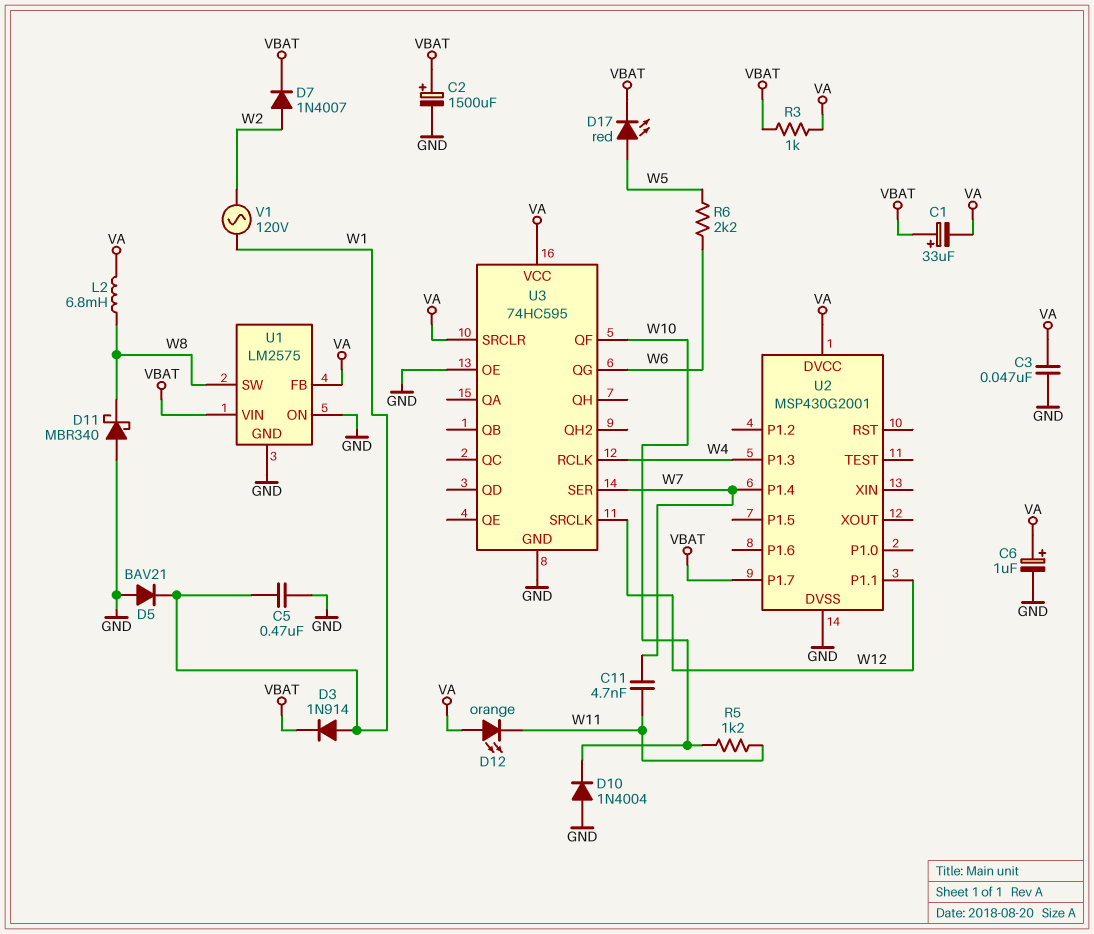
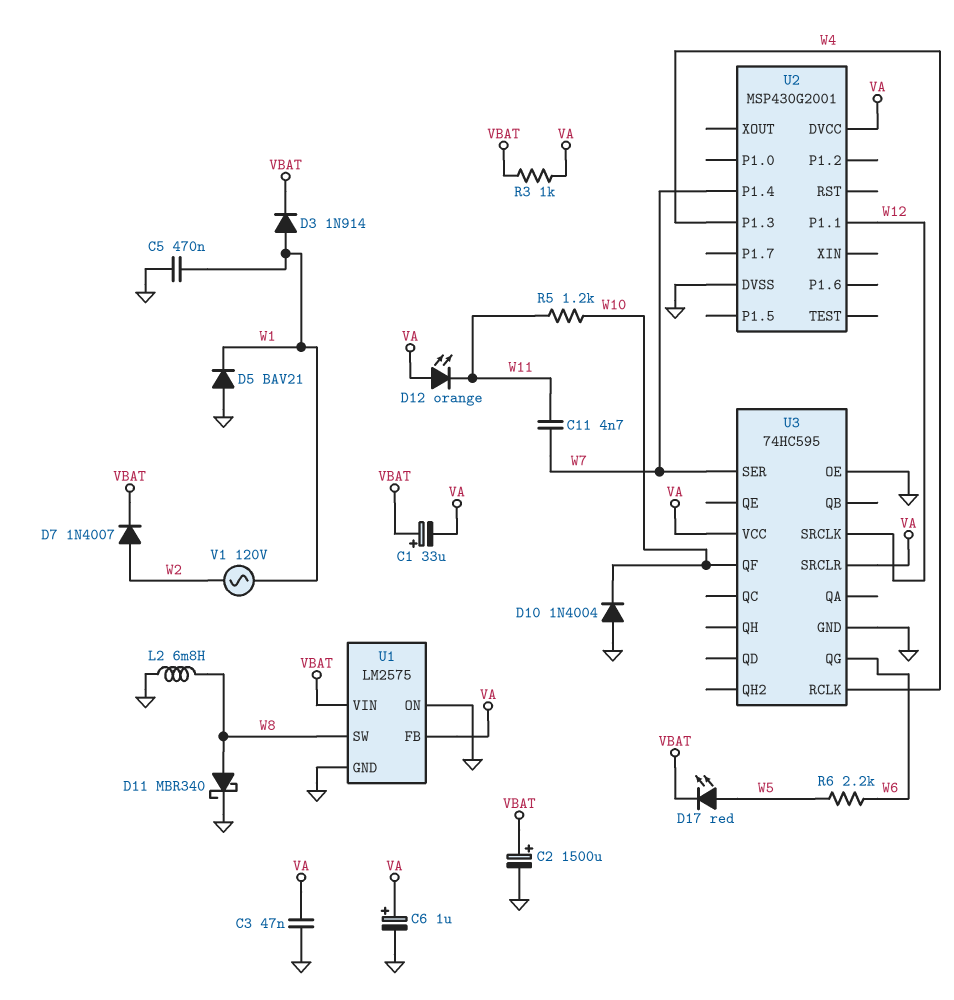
D11: schottky MBR340 (A GND, K W8) -> schottky MBR340 (A W8, K GND)
L2: 6.8mH (VA, W8) -> 6.8mH (GND, W8)
U2 pin P1.7: VBAT -> none

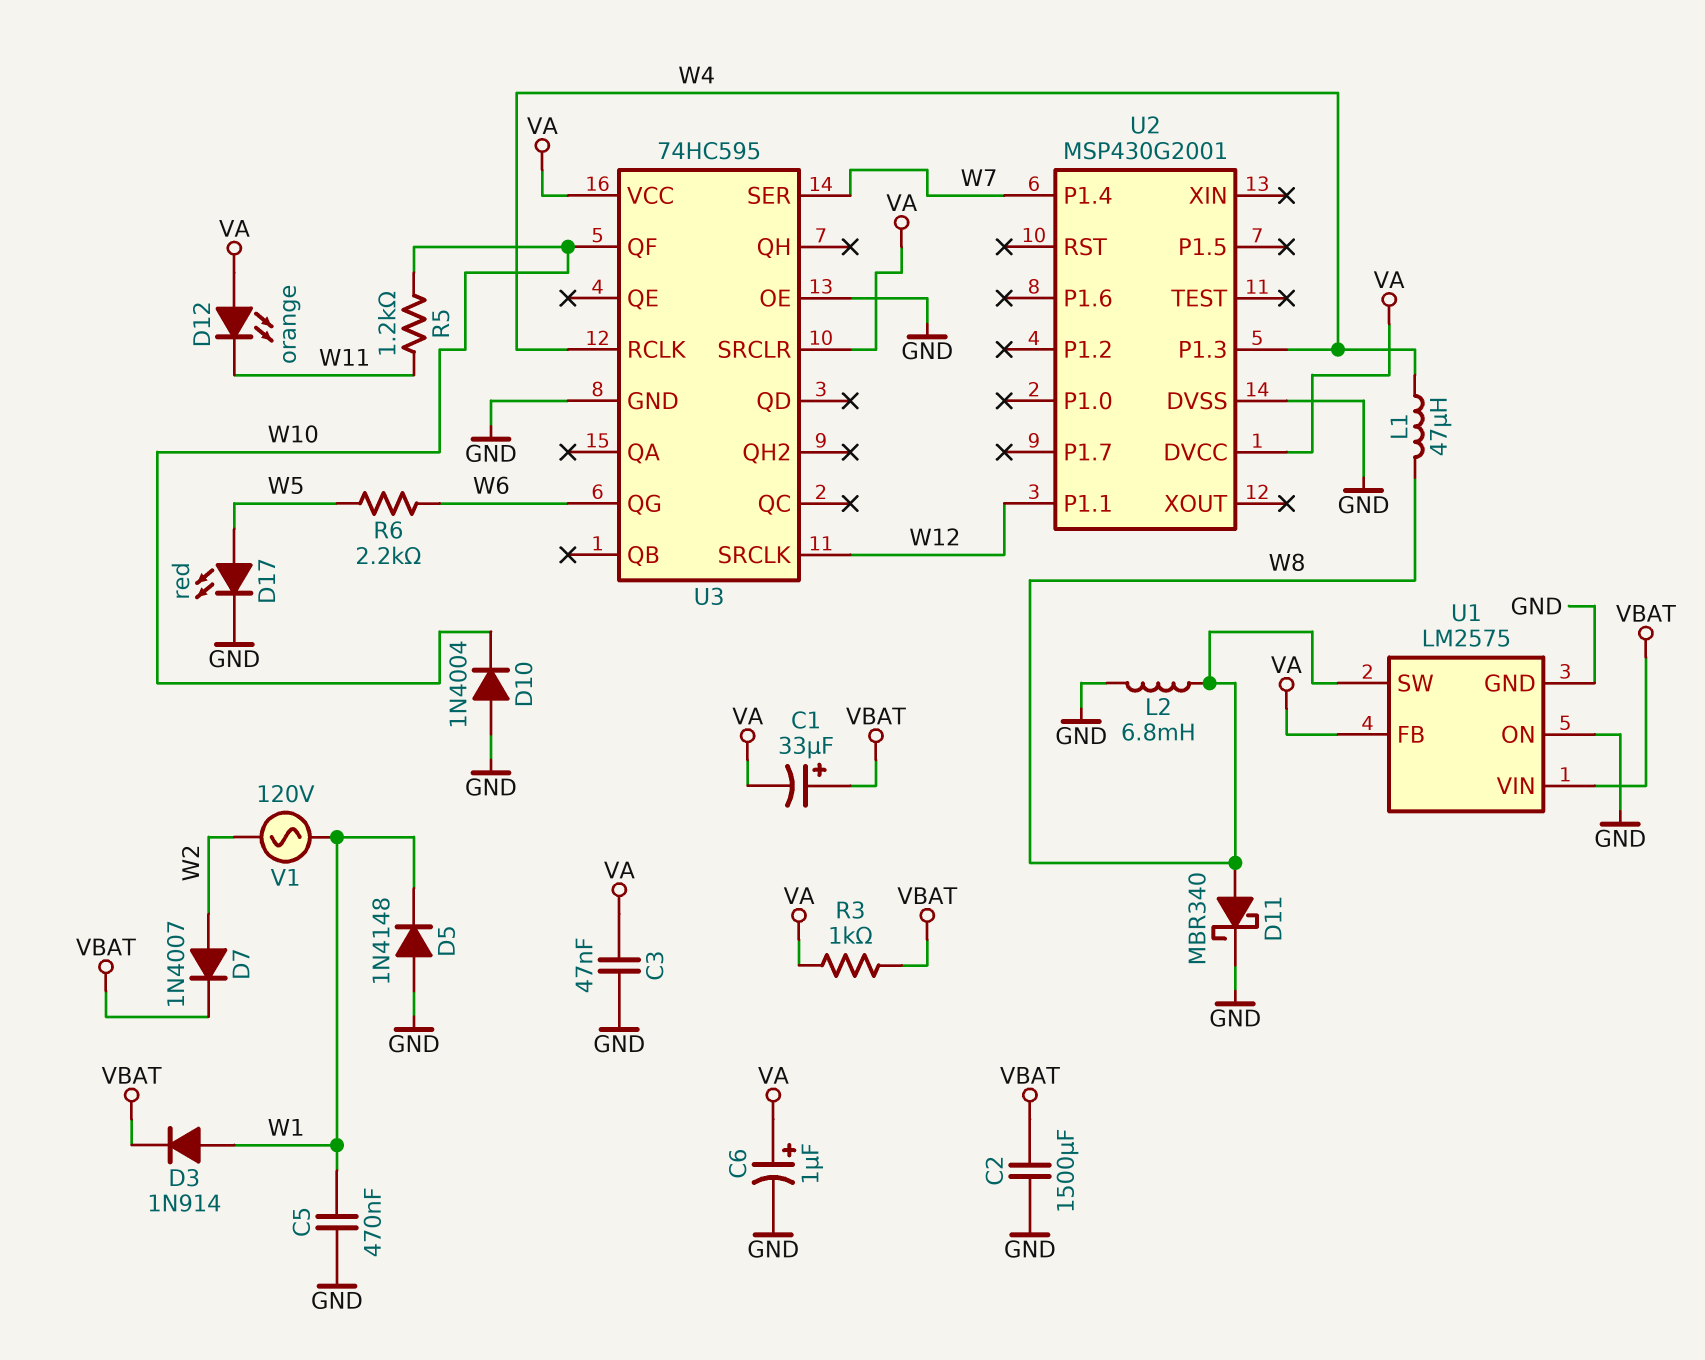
C2: 1500uF (plus VBAT, minus GND) -> 1500uF (GND, VBAT)
C11: 4.7nF (W7, W11) -> none
D5: diode BAV21 (A GND, K W1) -> diode 1N4148 (A GND, K W1)
D17: LED red (A W5, K VBAT) -> LED red (A W5, K GND)
L1: none -> 47uH (W4, W8)

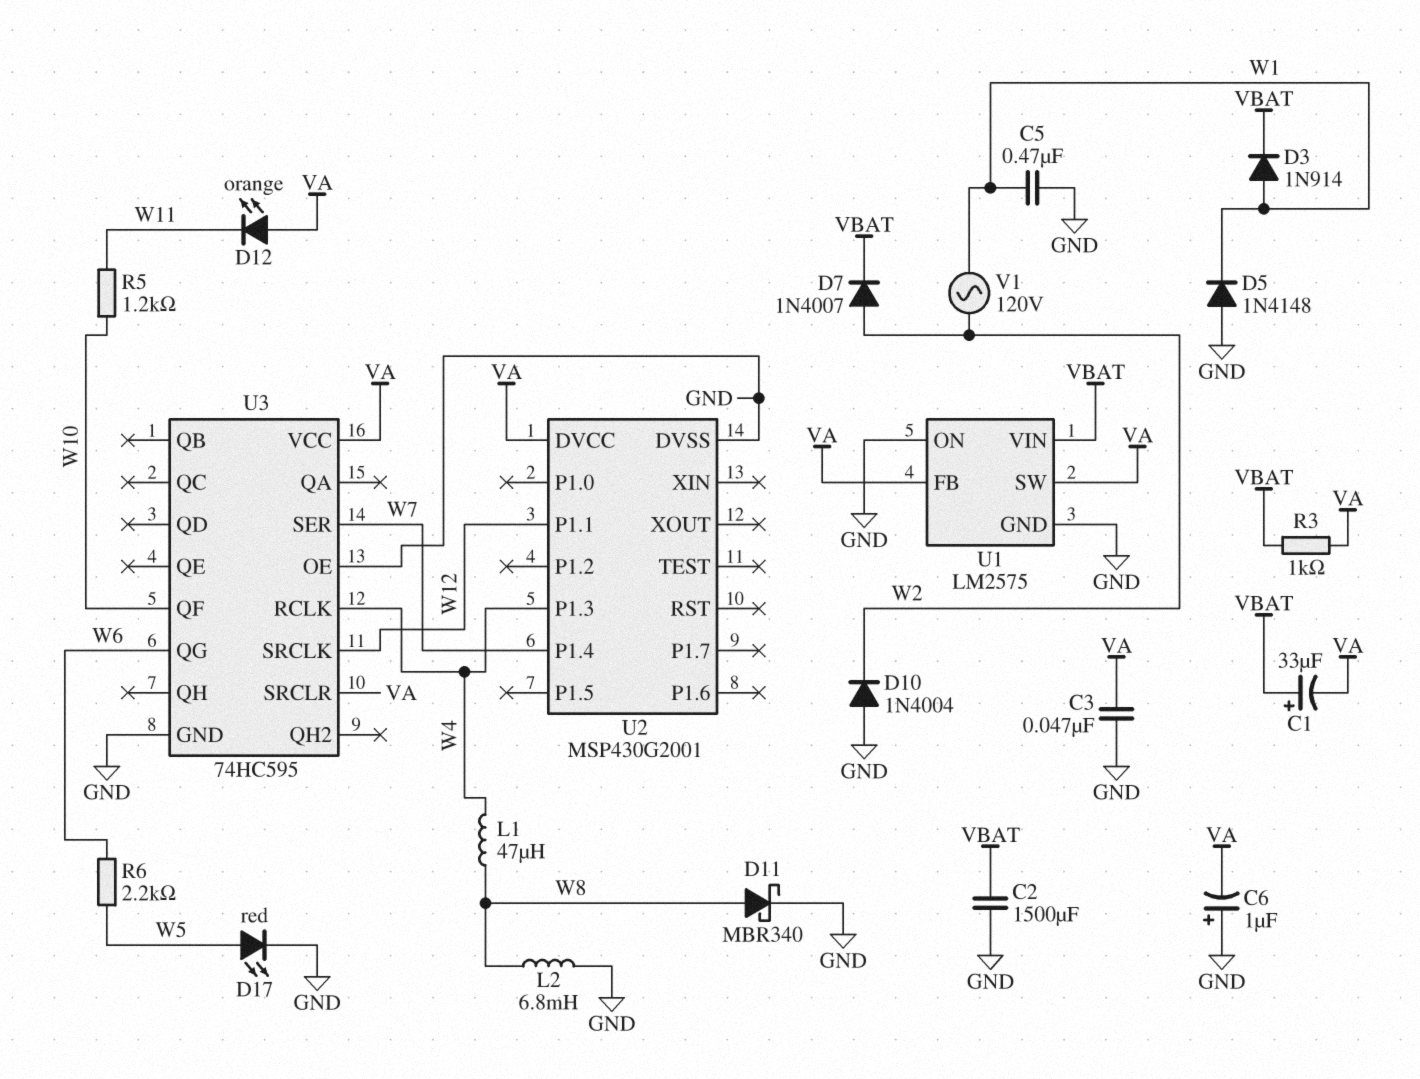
C6: 1uF (plus VA, minus GND) -> 1uF (plus GND, minus VA)
D10: diode 1N4004 (A GND, K W10) -> diode 1N4004 (A GND, K W2)
U1 pin SW: W8 -> VA

